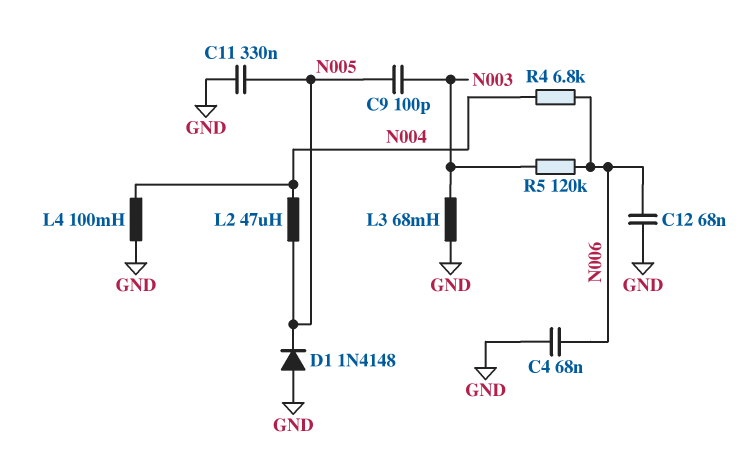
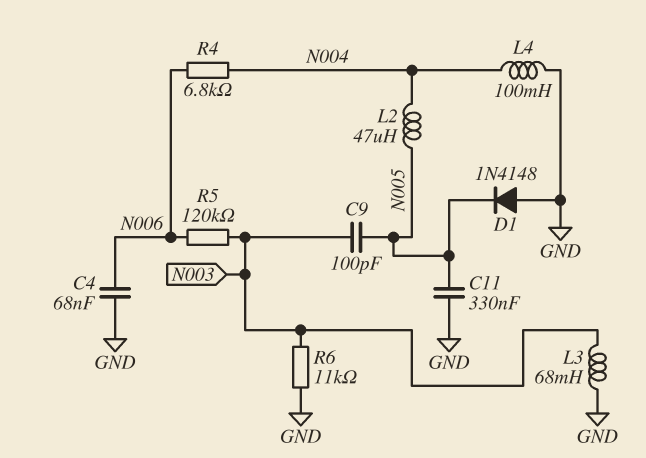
C12: 68nF (GND, N006) -> none
R6: none -> 11k (GND, N003)

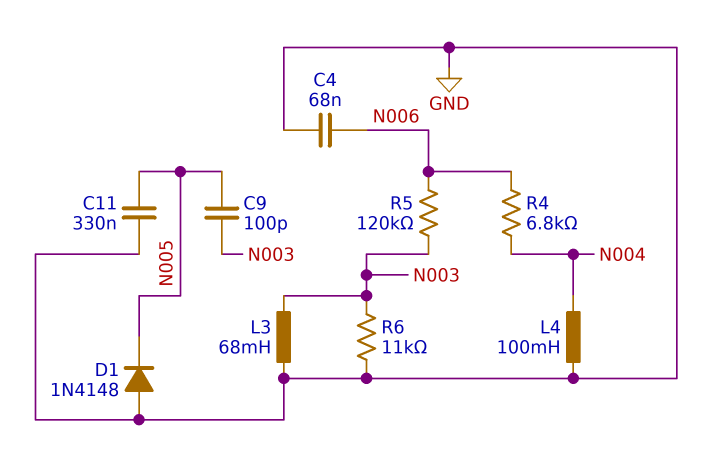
L2: 47uH (N004, N005) -> none

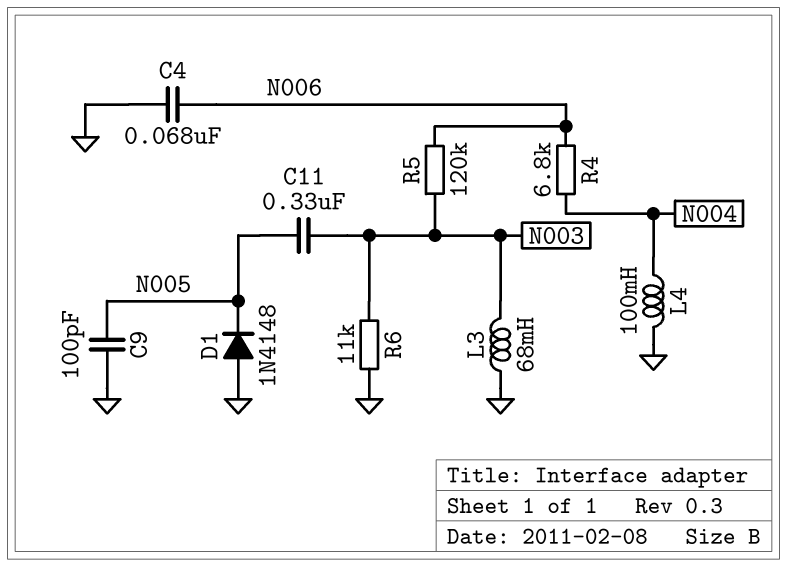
C9: 100pF (N003, N005) -> 100pF (GND, N005)
C11: 330nF (GND, N005) -> 330nF (N003, N005)

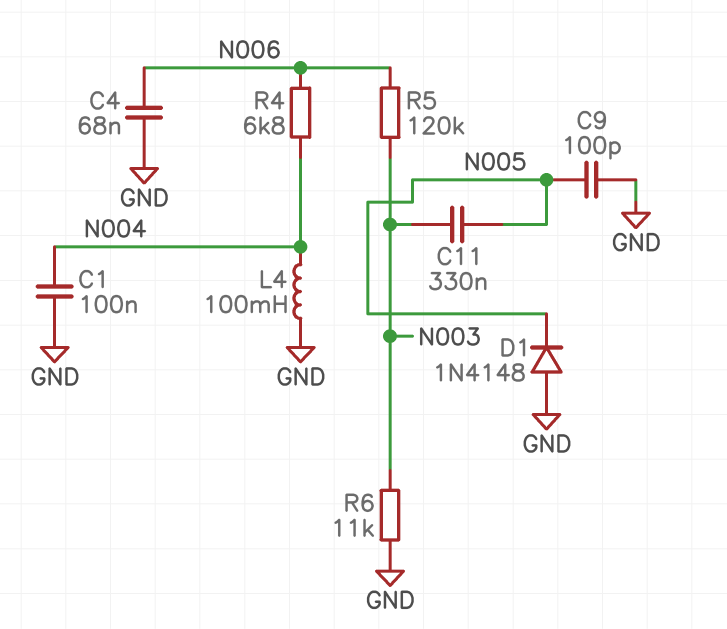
C1: none -> 100nF (GND, N004)
L3: 68mH (GND, N003) -> none

